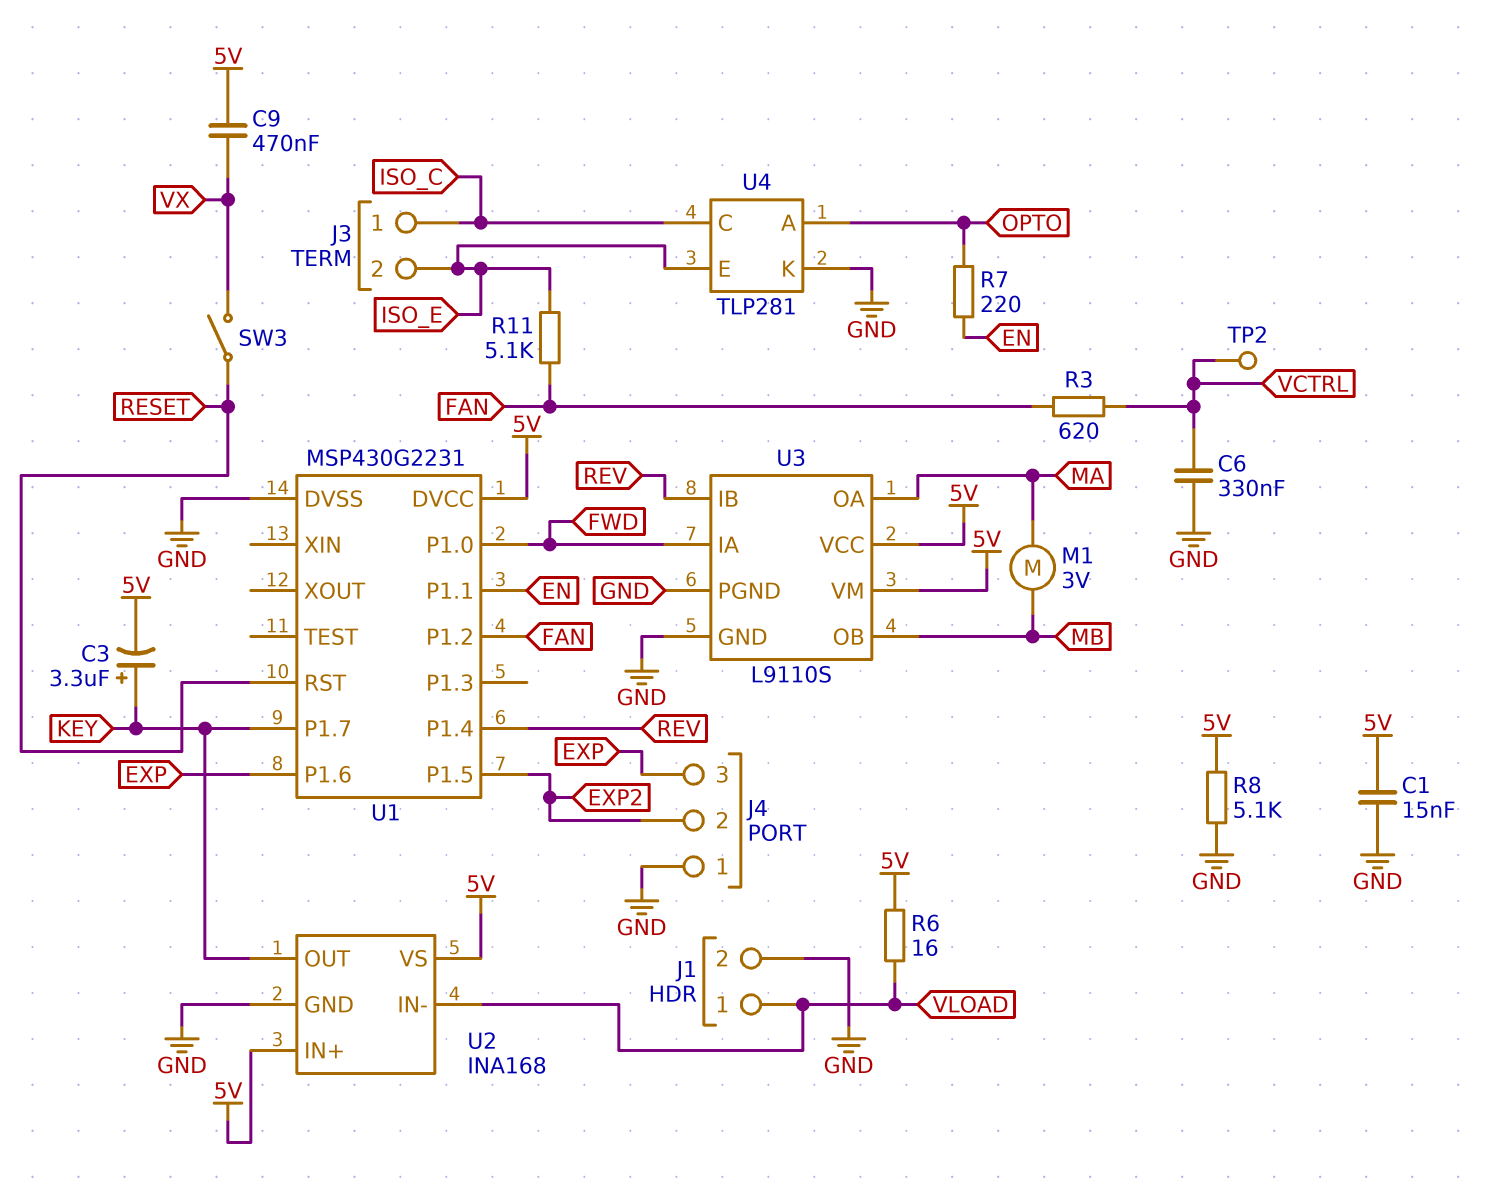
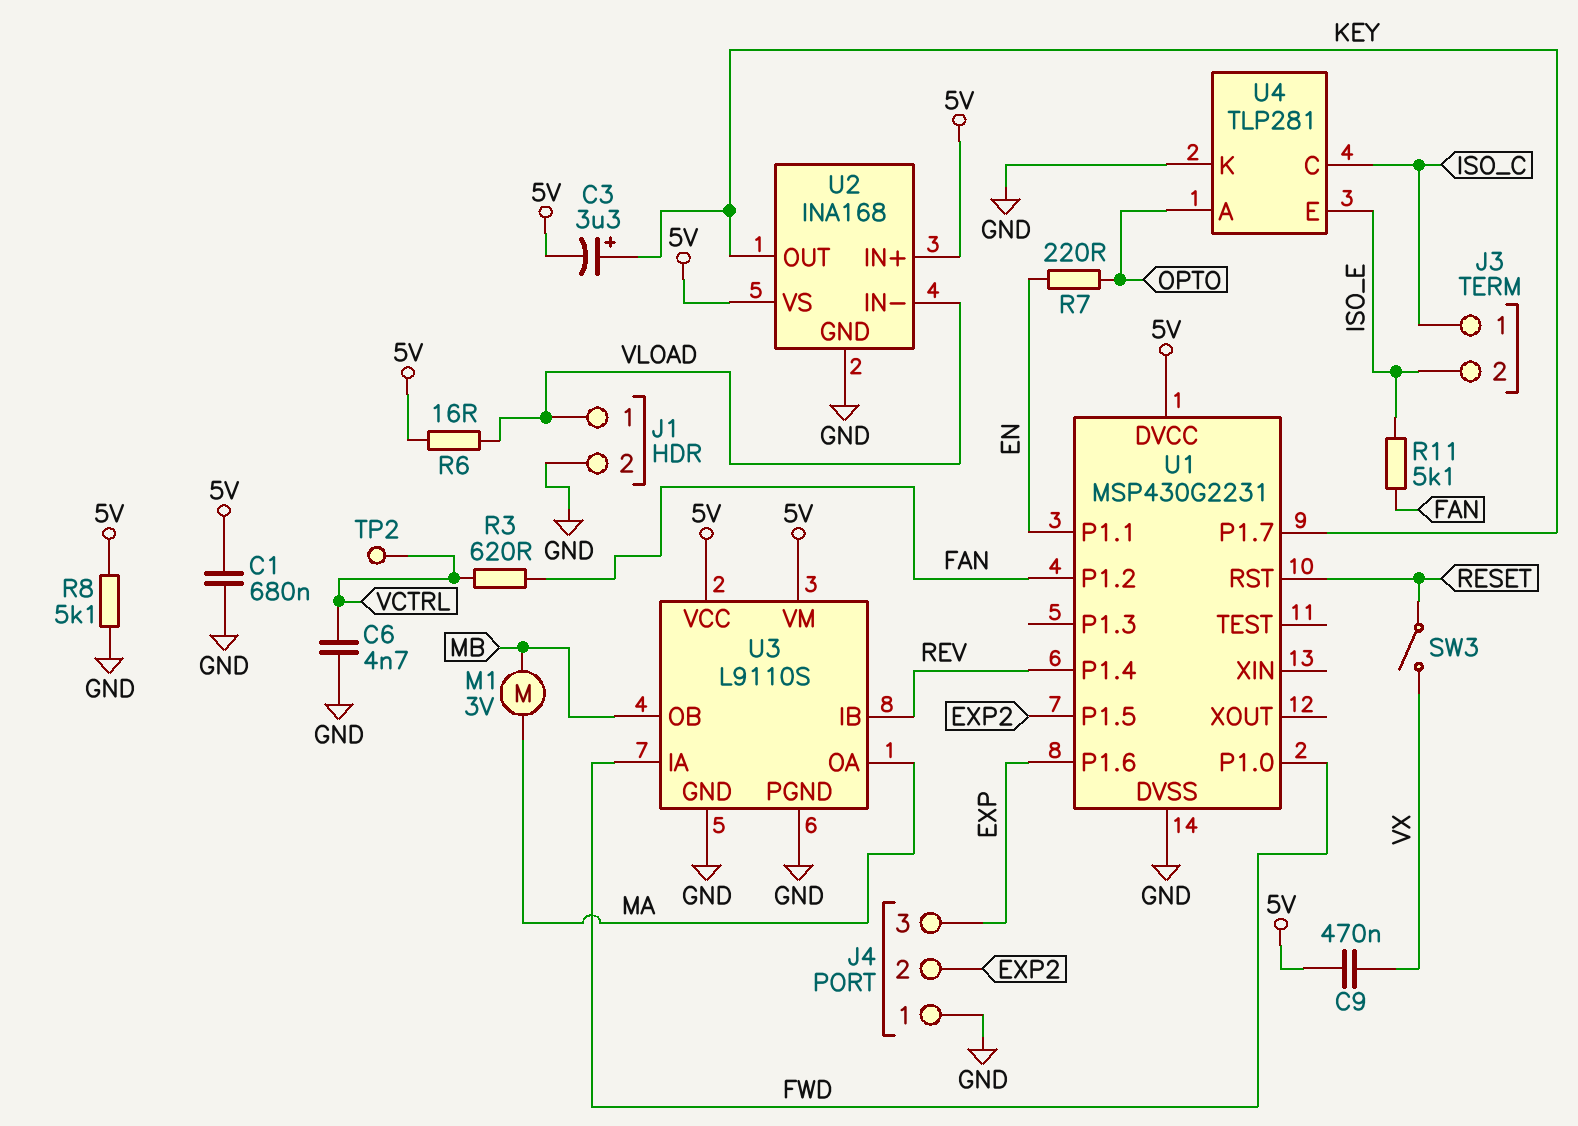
C1: 15nF (5V, GND) -> 680nF (5V, GND)
C6: 330nF (GND, VCTRL) -> 4.7nF (GND, VCTRL)

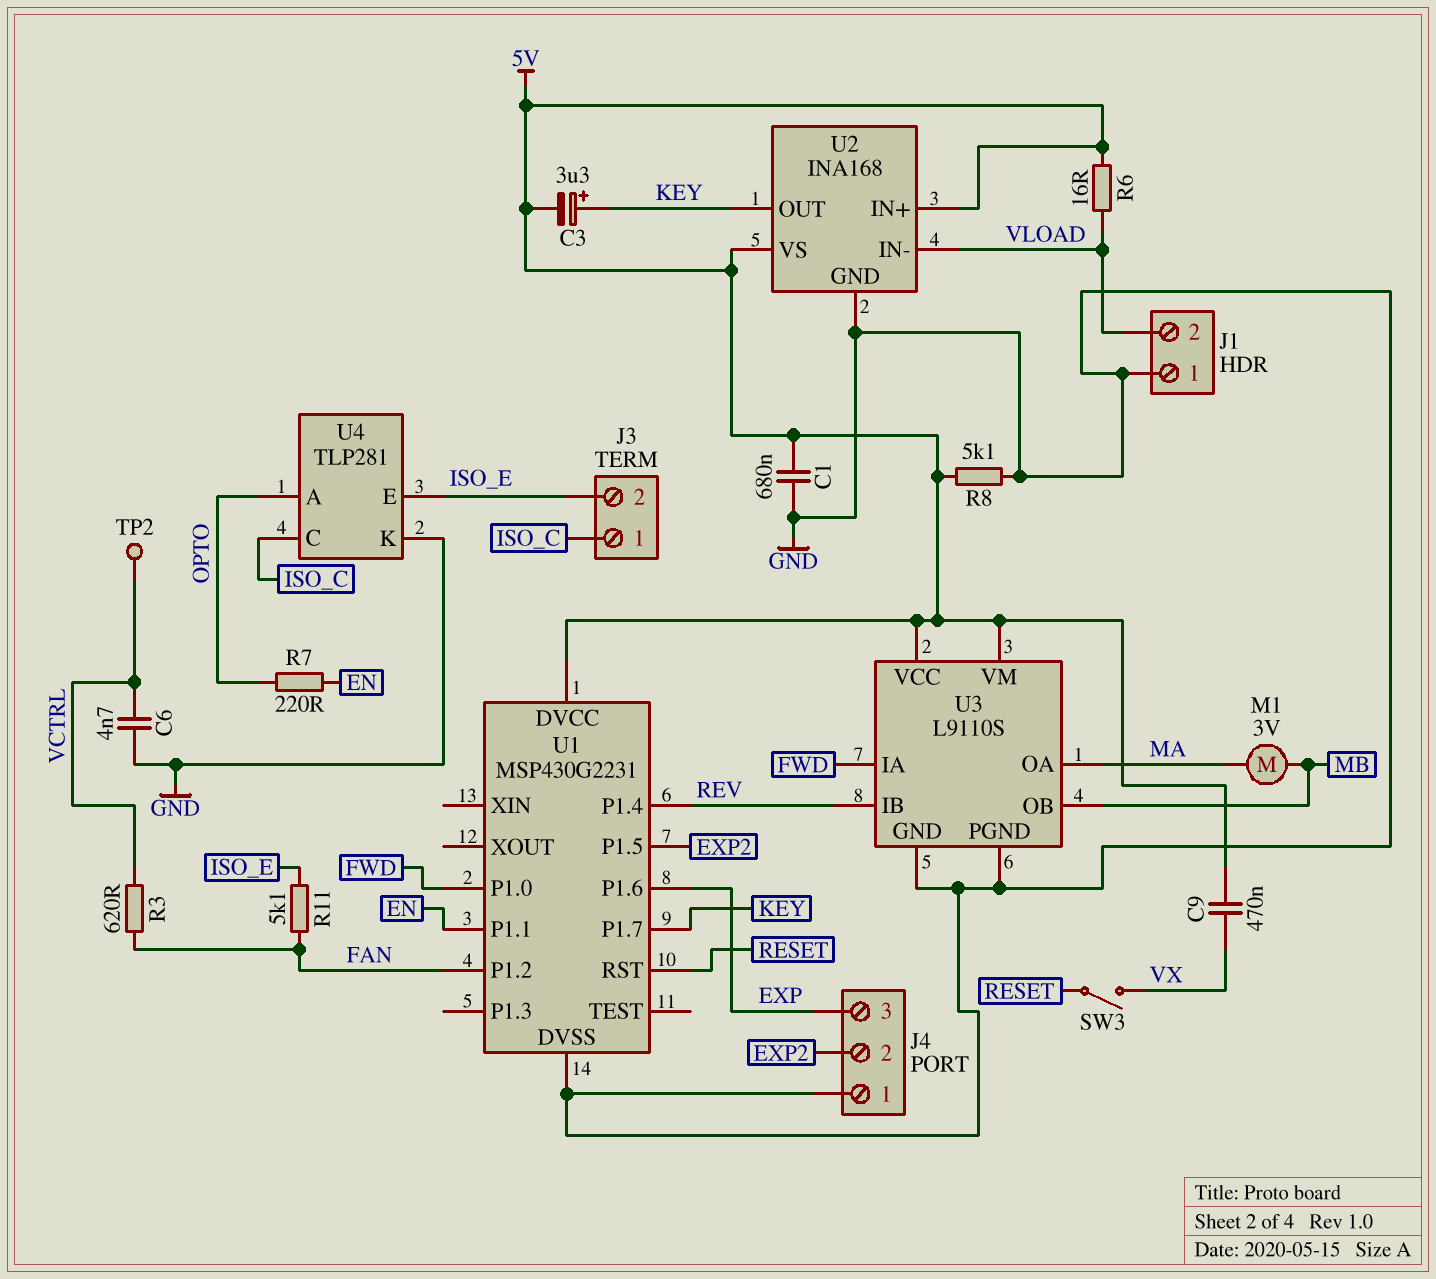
J1 pin 1: VLOAD -> GND
J1 pin 2: GND -> VLOAD

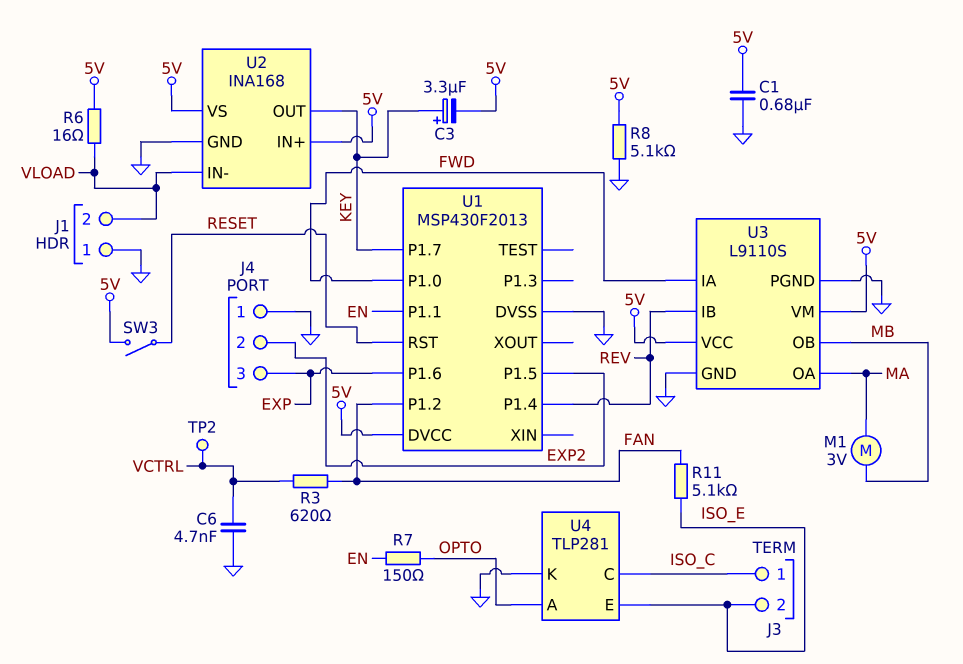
C9: 470nF (5V, VX) -> none
R7: 220 (EN, OPTO) -> 150 (EN, OPTO)
SW3: switch (RESET, VX) -> switch (5V, RESET)
U1: MSP430G2231 -> MSP430F2013

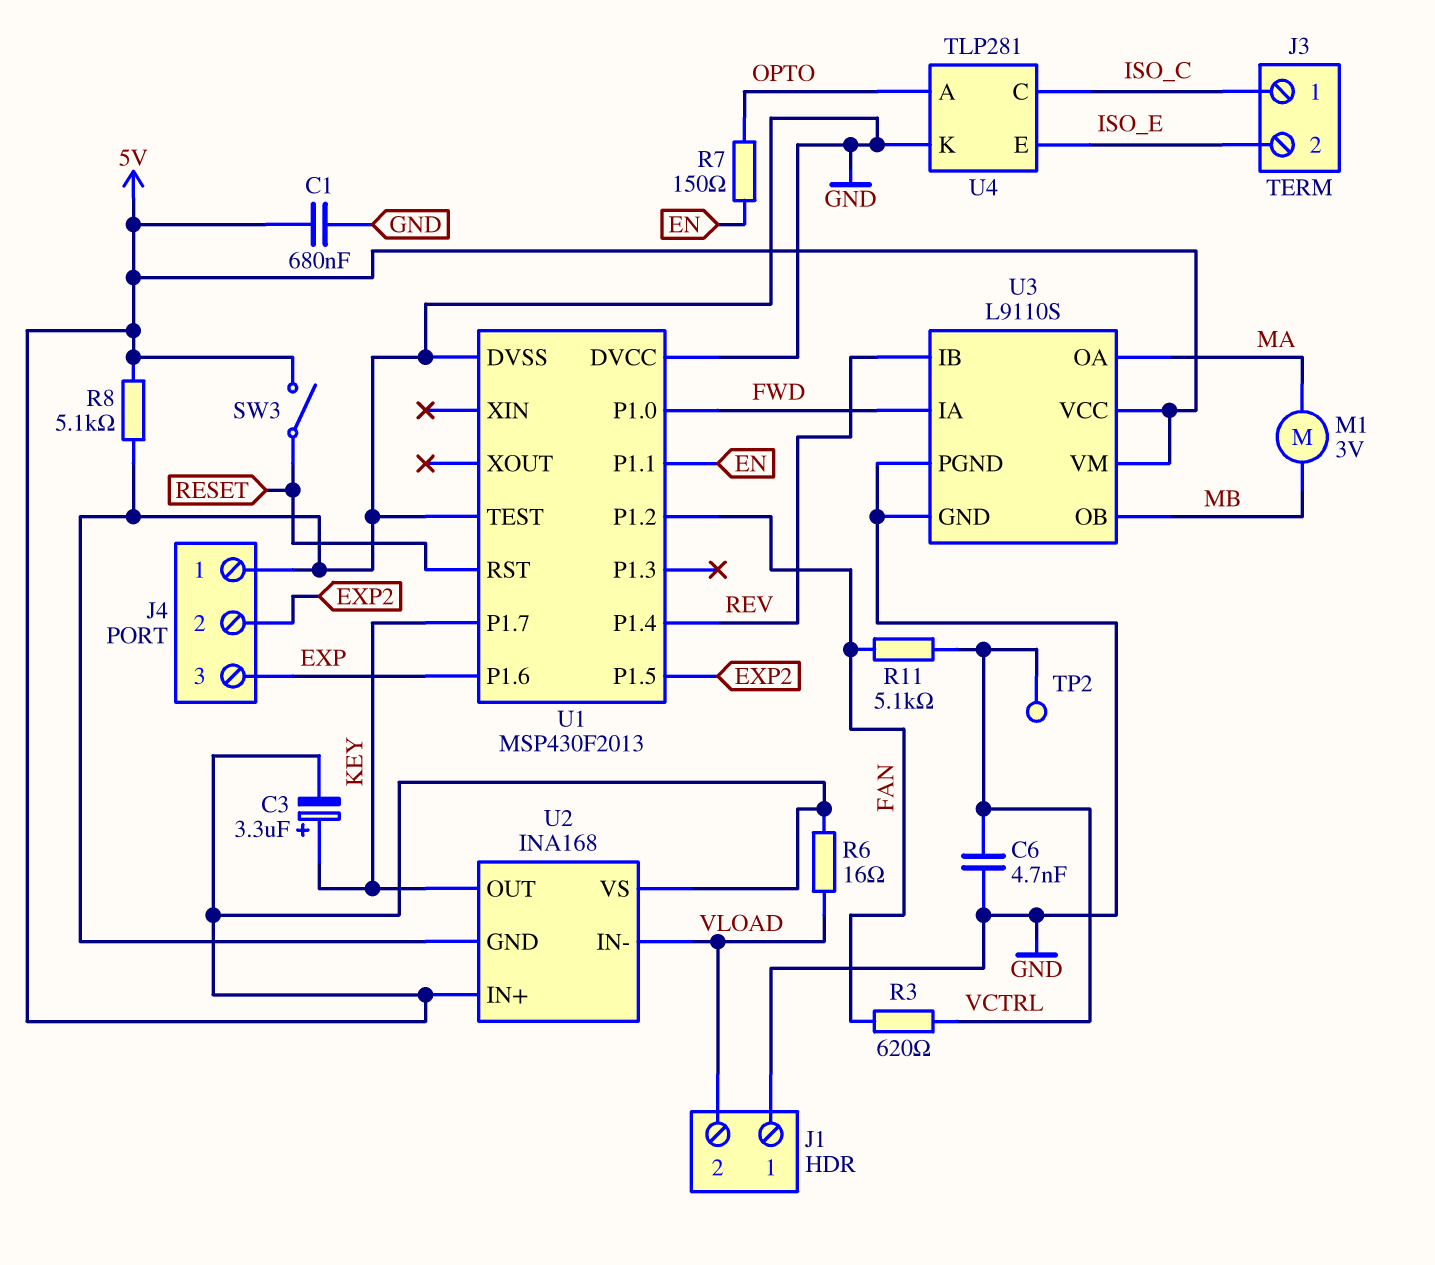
R11: 5.1k (FAN, ISO_E) -> 5.1k (FAN, VCTRL)
U1 pin DVCC: 5V -> GND
U1 pin TEST: none -> GND

